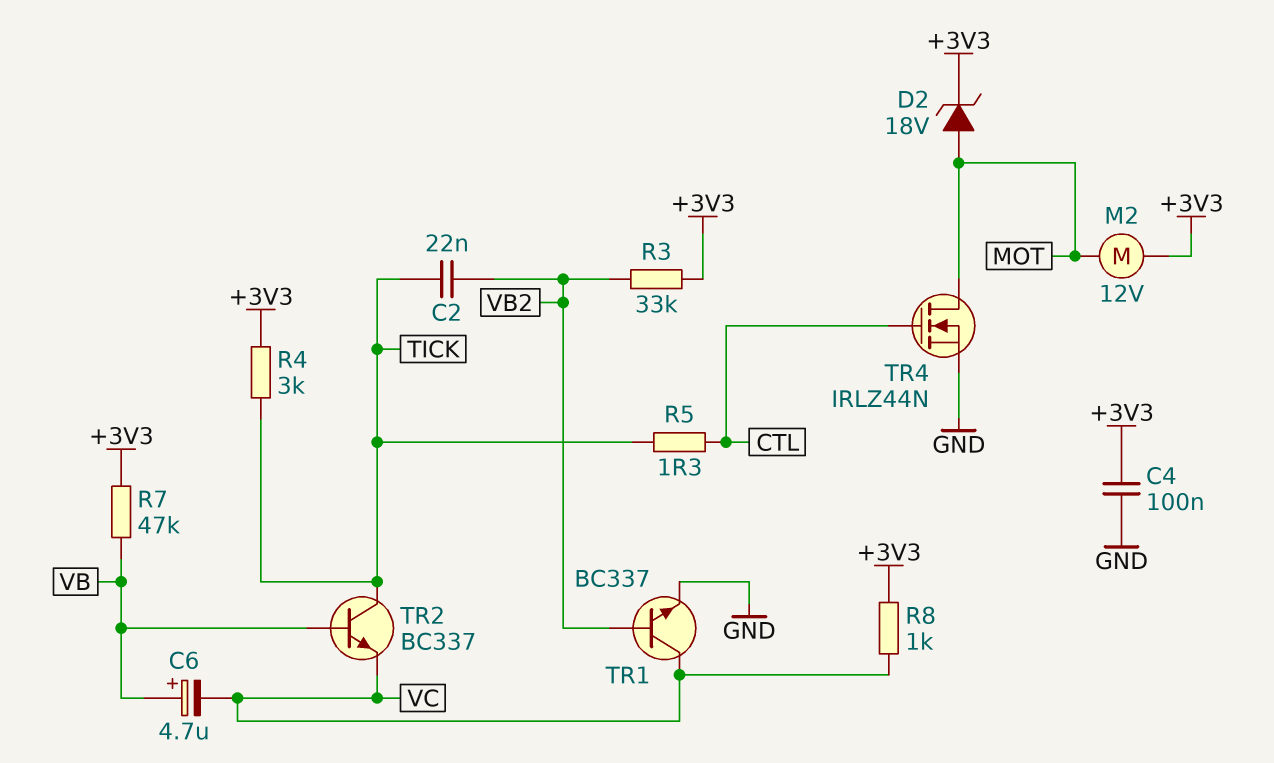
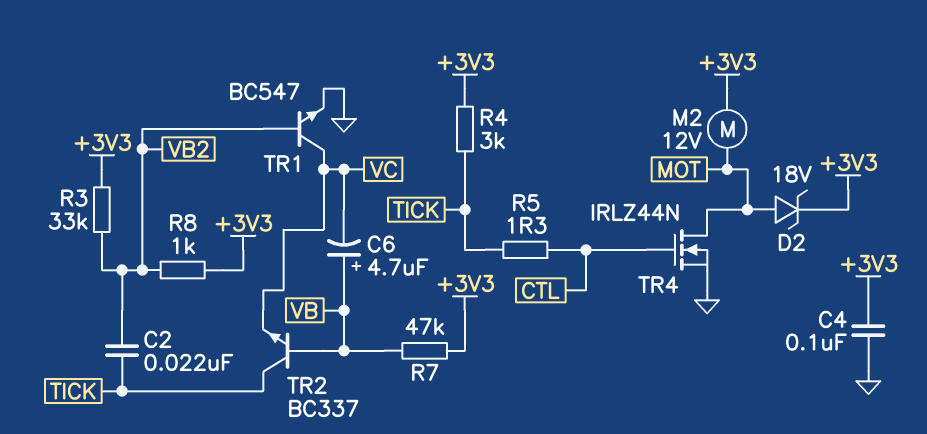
R8: 1k (+3V3, VC) -> 1k (+3V3, VB2)
TR1: NPN BC337 (B VB2, C VC, E GND) -> NPN BC547 (B VB2, C VC, E GND)

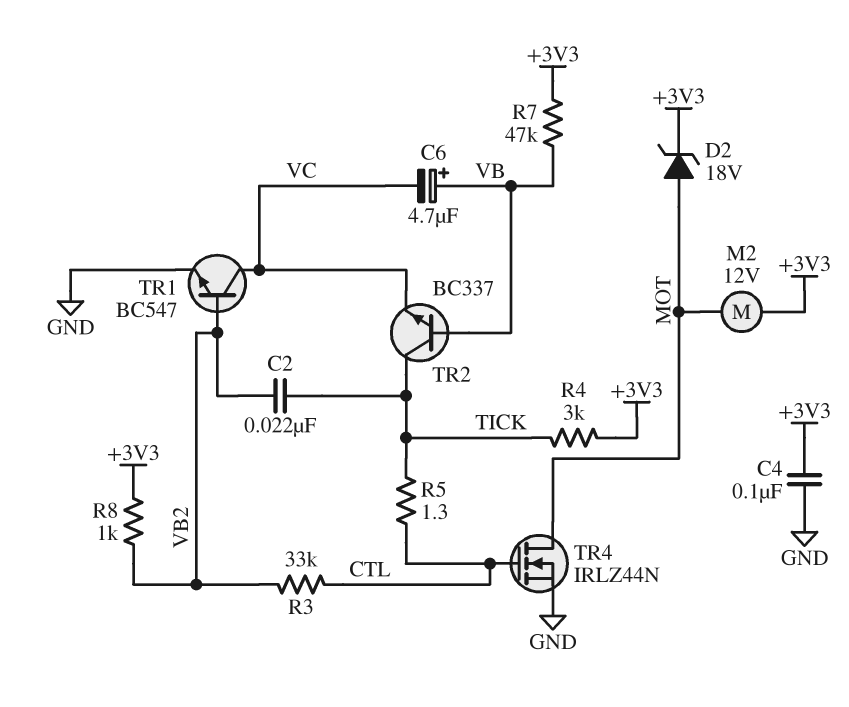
R3: 33k (+3V3, VB2) -> 33k (CTL, VB2)

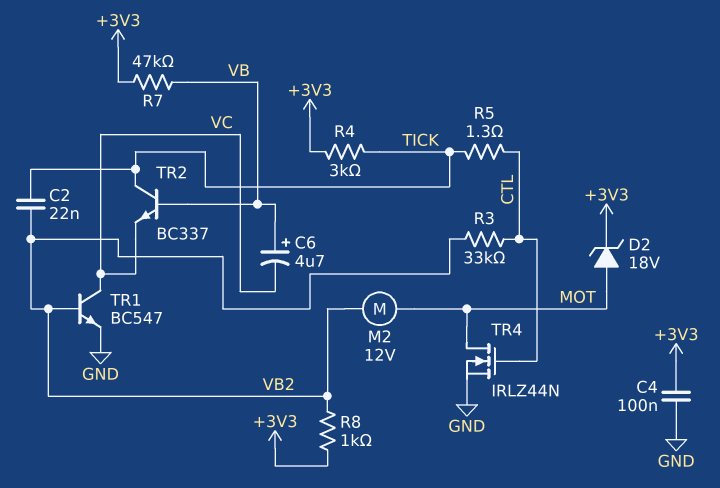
M2: motor 12V (+3V3, MOT) -> motor 12V (MOT, VB2)

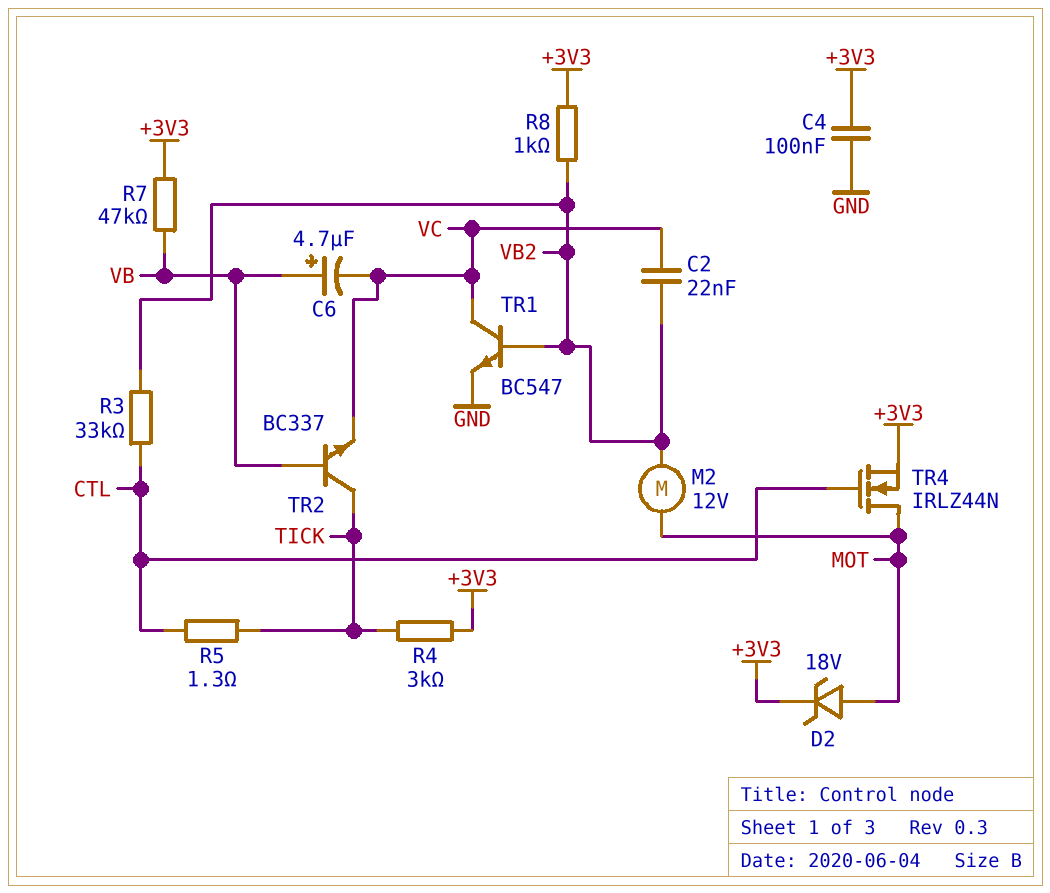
C2: 22nF (TICK, VB2) -> 22nF (VB2, VC)
TR4: NMOS IRLZ44N (G CTL, D MOT, S GND) -> NMOS IRLZ44N (G CTL, D MOT, S +3V3)

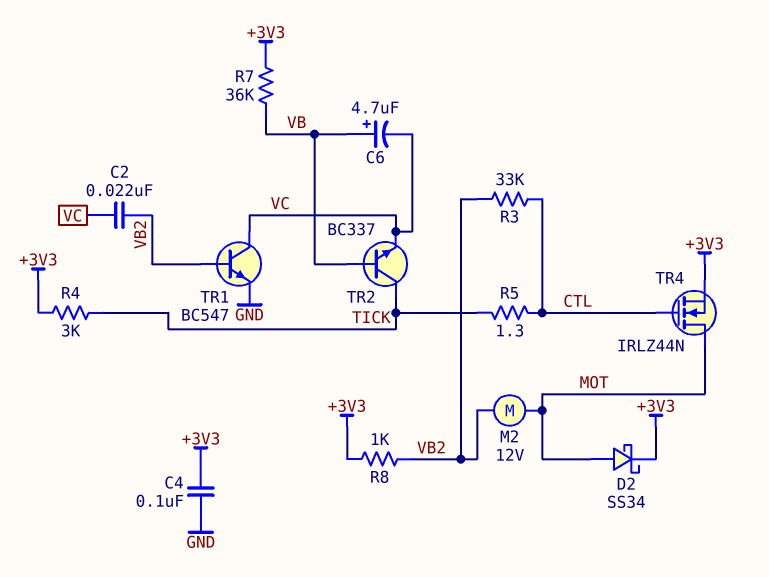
D2: zener 18V (A MOT, K +3V3) -> schottky SS34 (A MOT, K +3V3)
R7: 47k (+3V3, VB) -> 36k (+3V3, VB)

